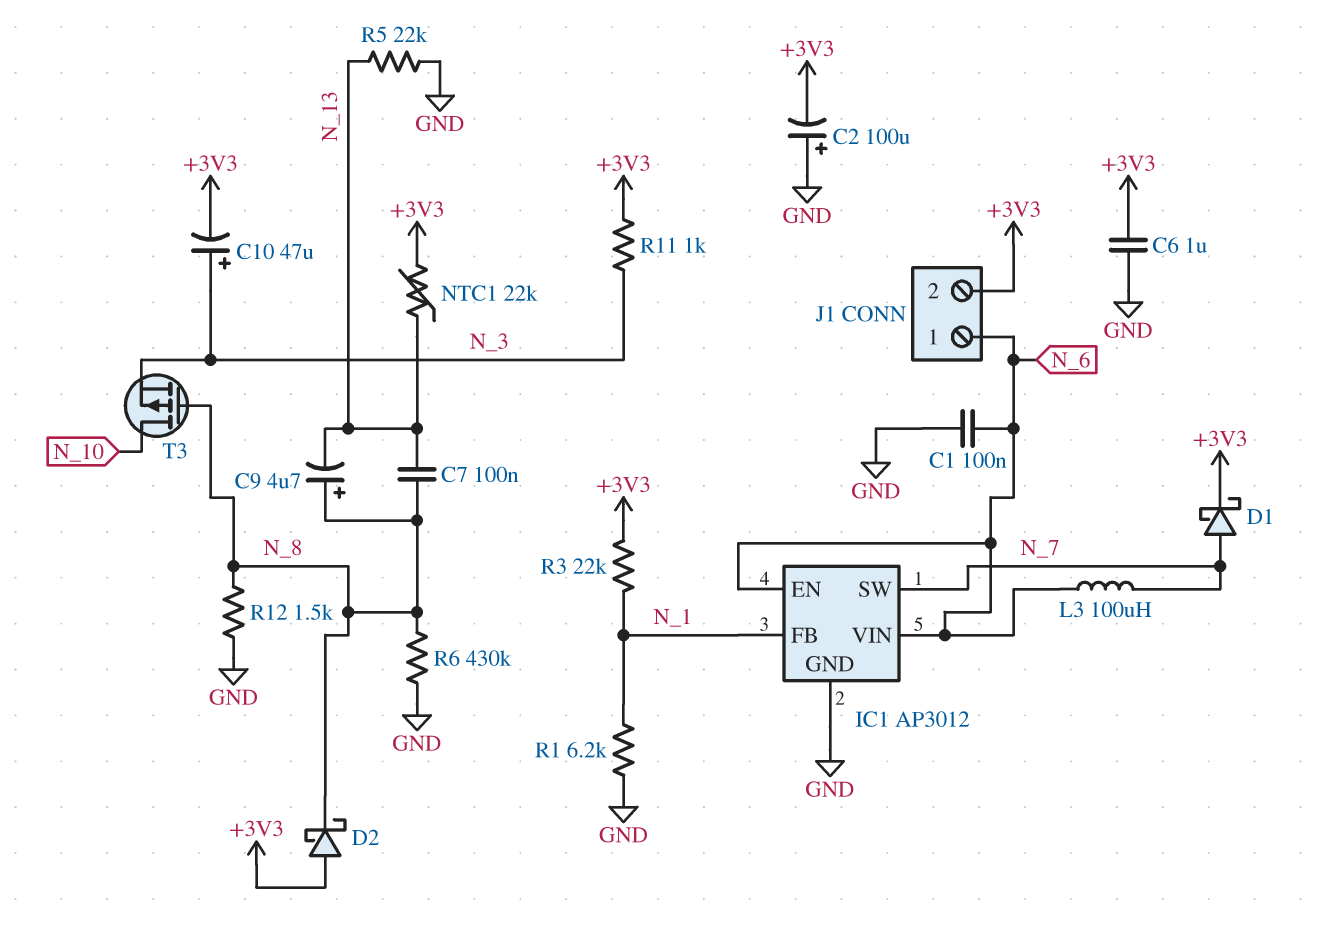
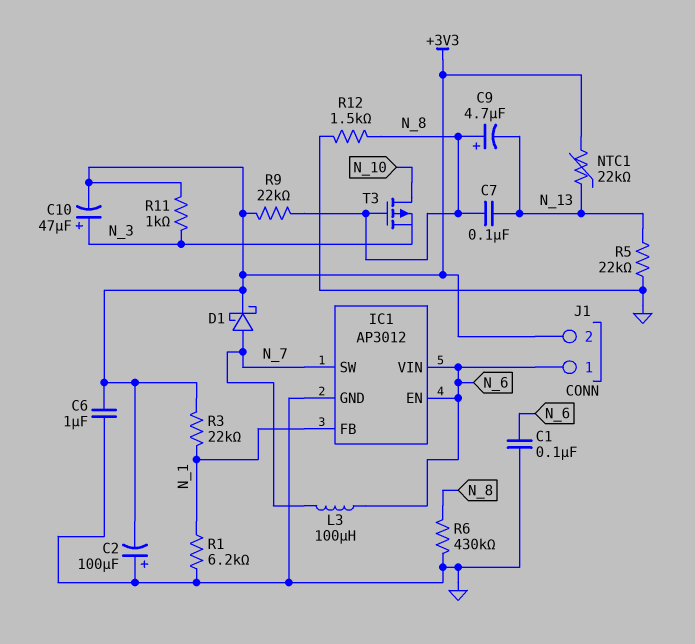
D2: schottky (A +3V3, K N_8) -> none
R9: none -> 22k (+3V3, N_8)

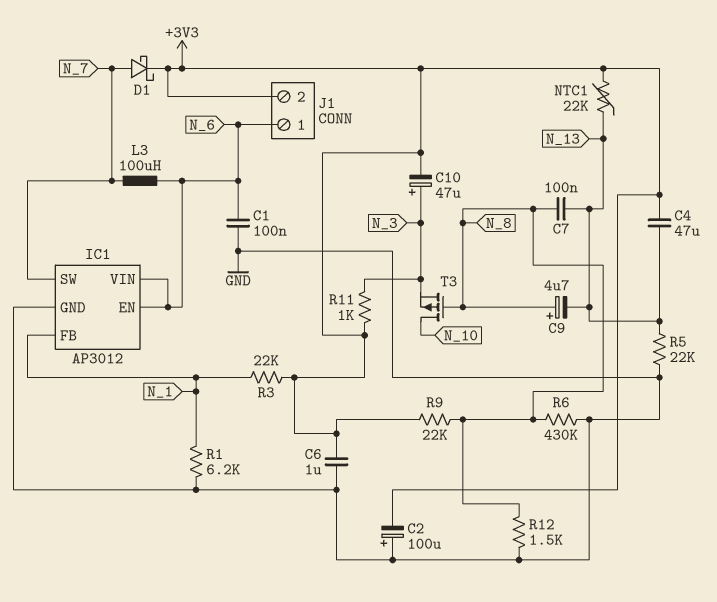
C4: none -> 47uF (+3V3, N_13)

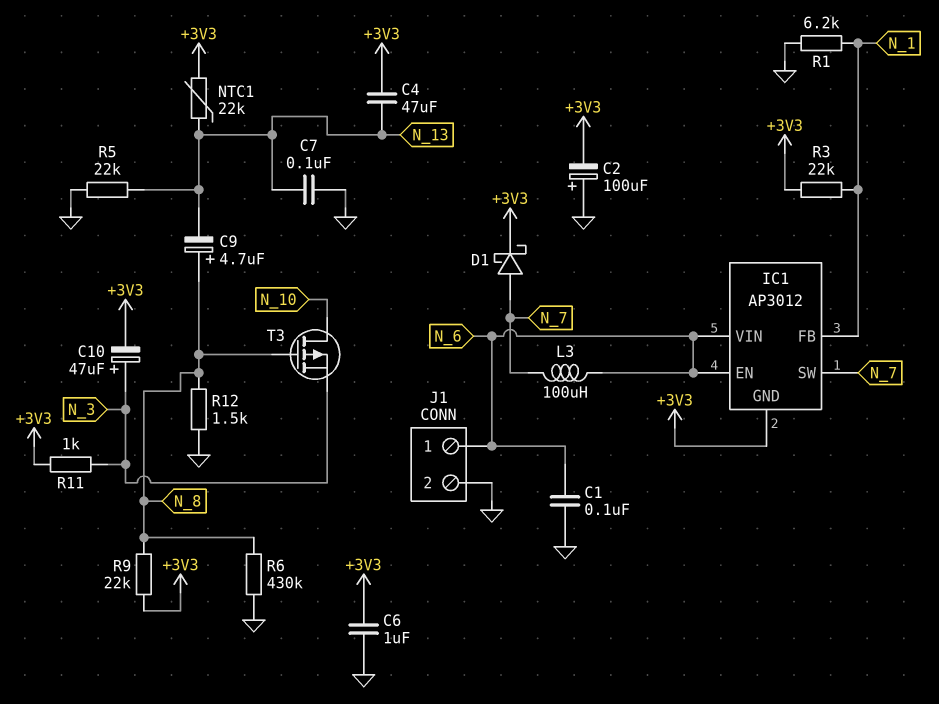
C7: 100nF (N_8, N_13) -> 100nF (GND, N_13)
IC1 pin GND: GND -> +3V3
J1 pin 2: +3V3 -> GND

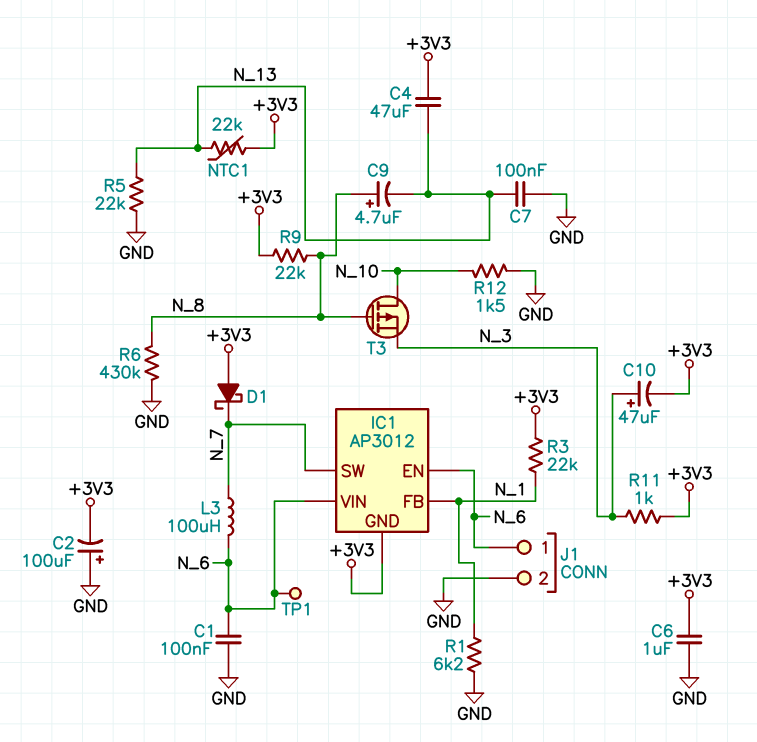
D1: schottky (A N_7, K +3V3) -> schottky (A +3V3, K N_7)
R12: 1.5k (GND, N_8) -> 1.5k (GND, N_10)
TP1: none -> test point (N_6)

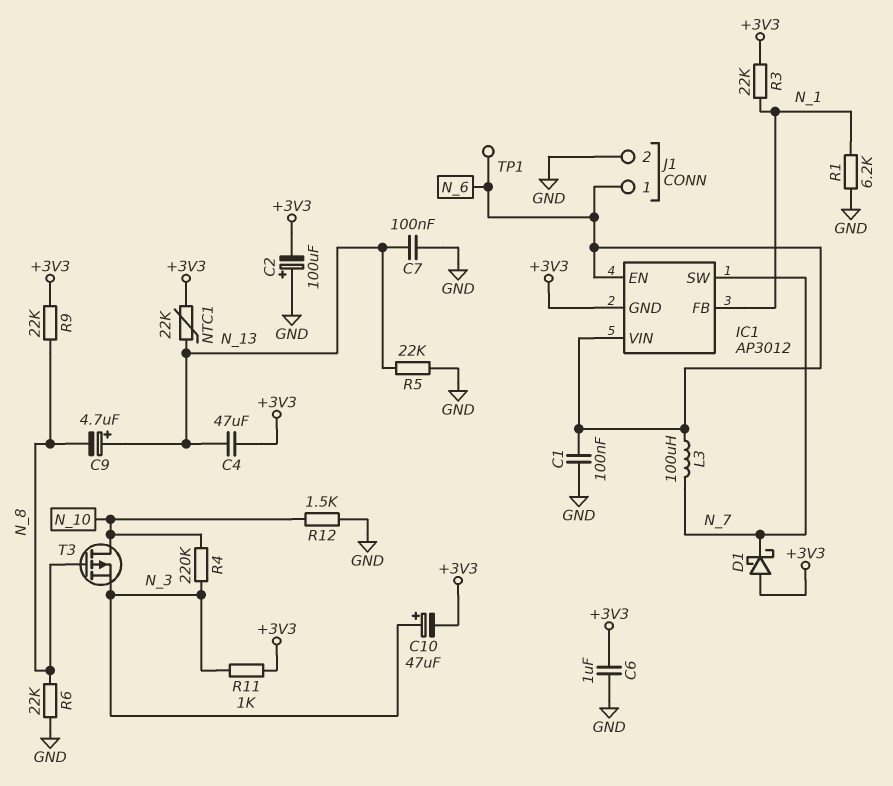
C9: 4.7uF (plus N_8, minus N_13) -> 4.7uF (plus N_13, minus N_8)
R4: none -> 220k (N_3, N_10)
R6: 430k (GND, N_8) -> 22k (GND, N_8)

